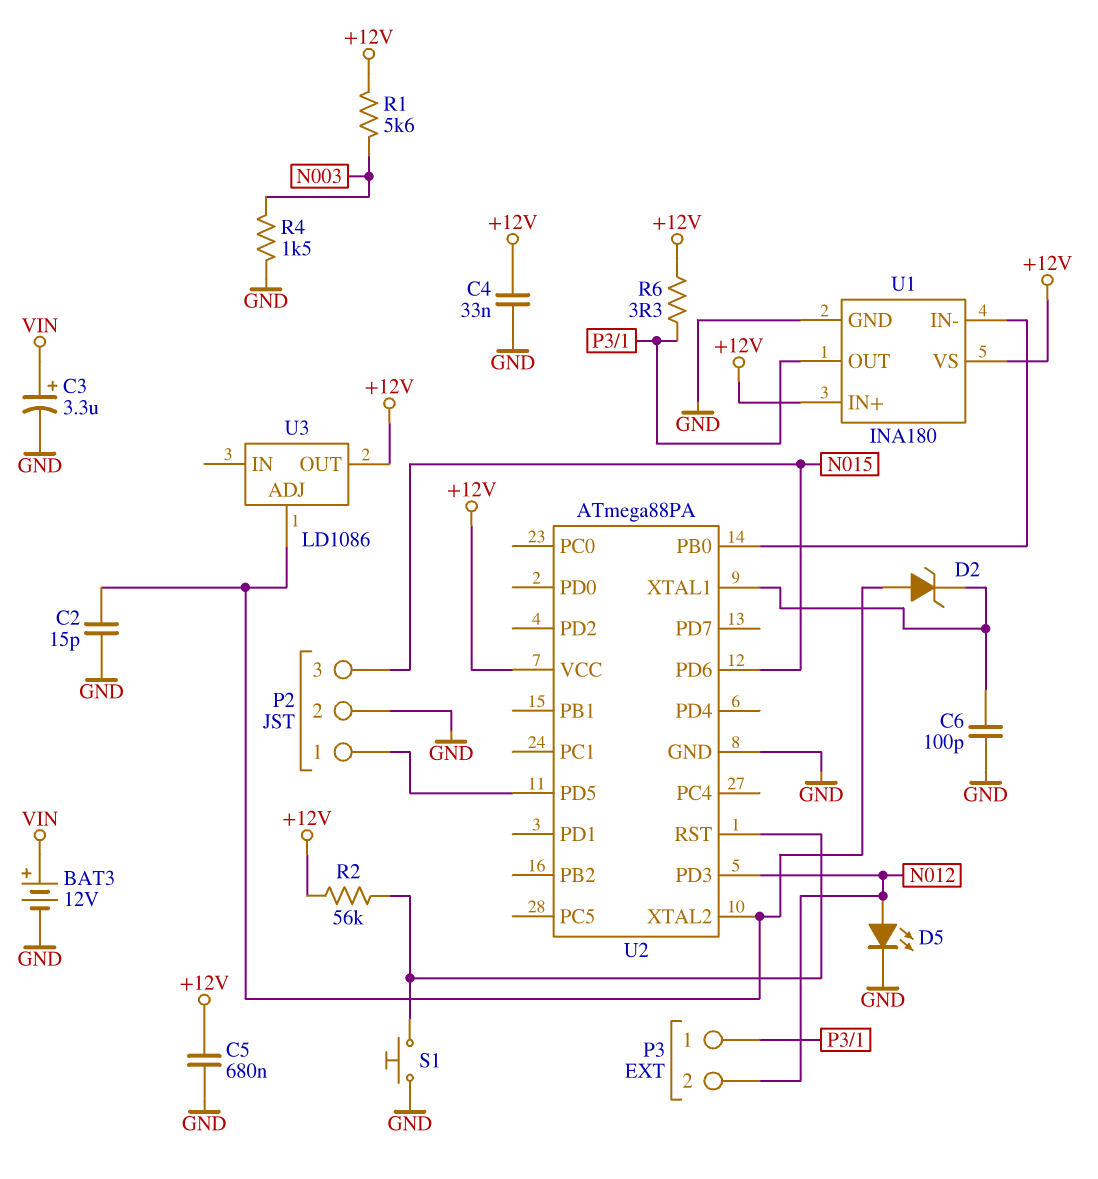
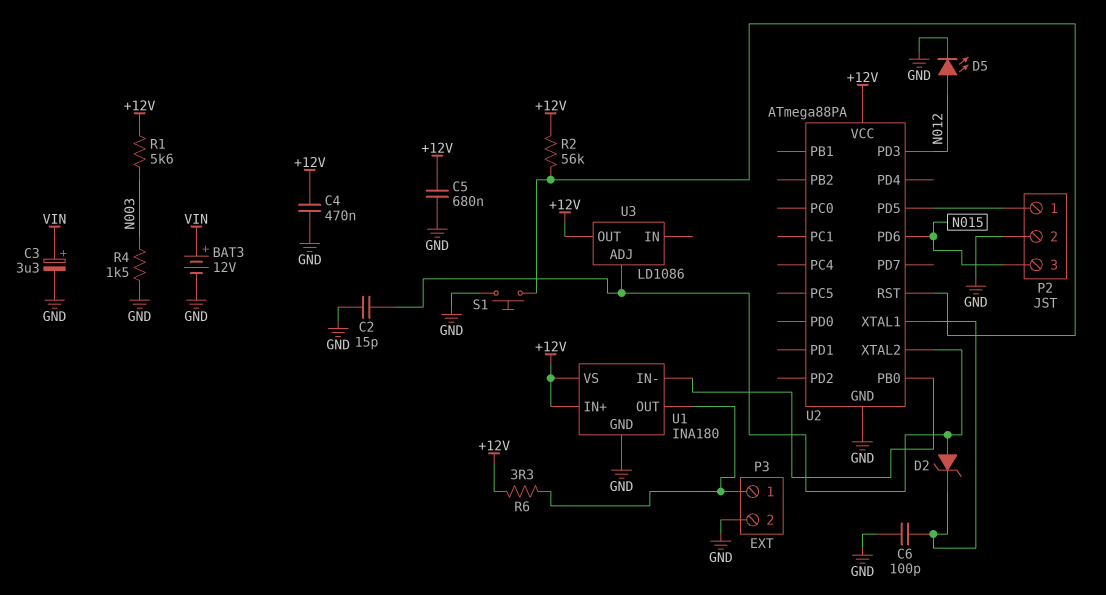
C4: 33nF (+12V, GND) -> 470nF (+12V, GND)
P3 pin 2: N012 -> GND

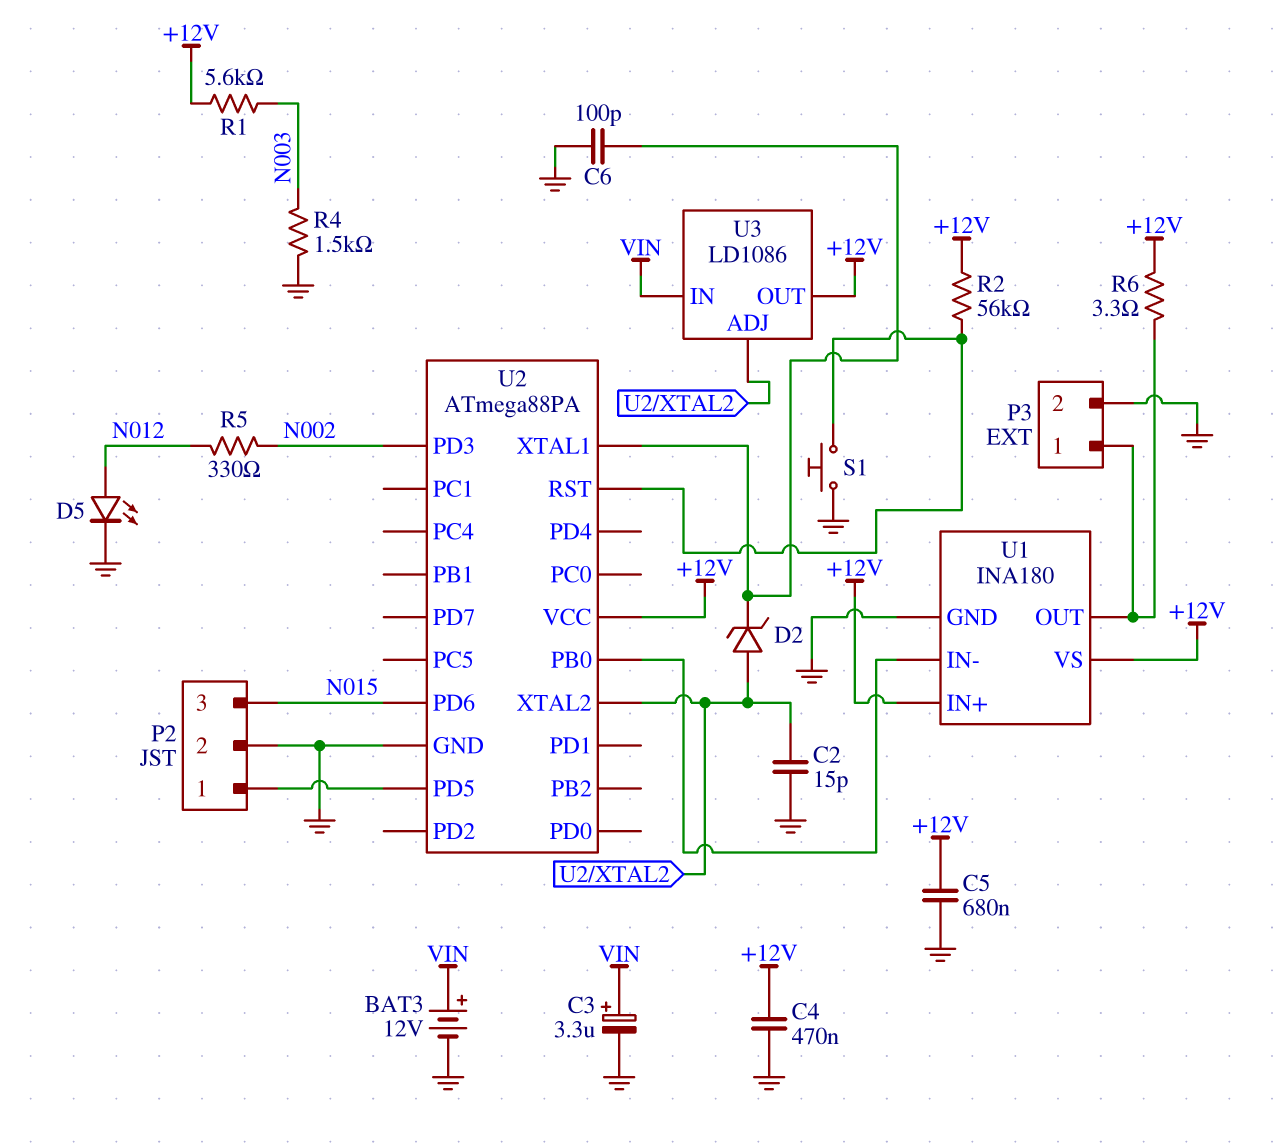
R5: none -> 330 (N002, N012)
U2 pin PD3: N012 -> N002
U3 pin IN: none -> VIN

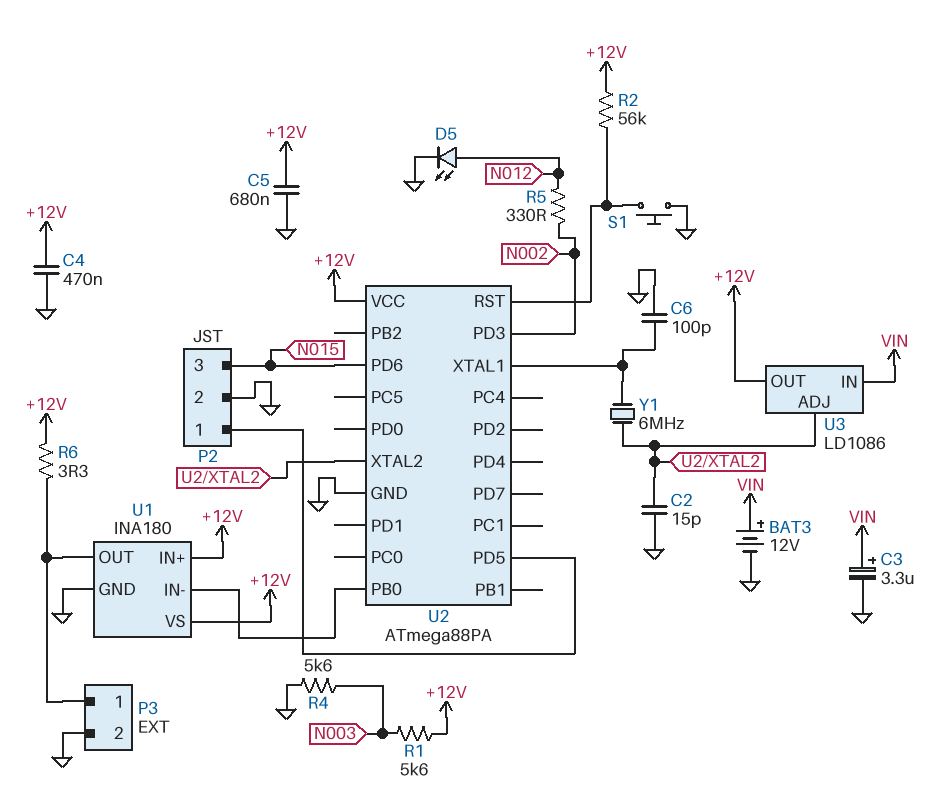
D2: zener (A U2/XTAL2, K U2/XTAL1) -> none
R4: 1.5k (GND, N003) -> 5.6k (GND, N003)
Y1: none -> 6MHz (U2/XTAL1, U2/XTAL2)

